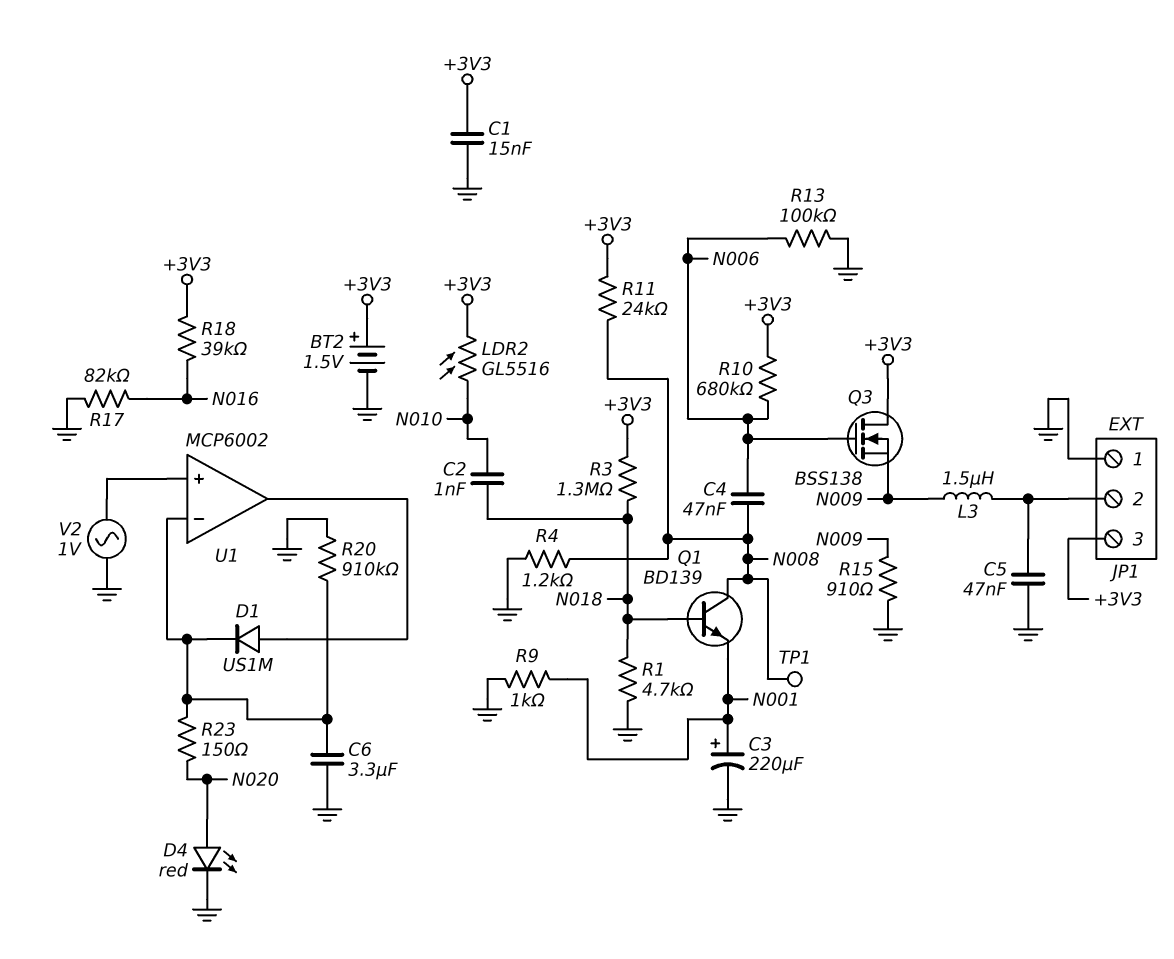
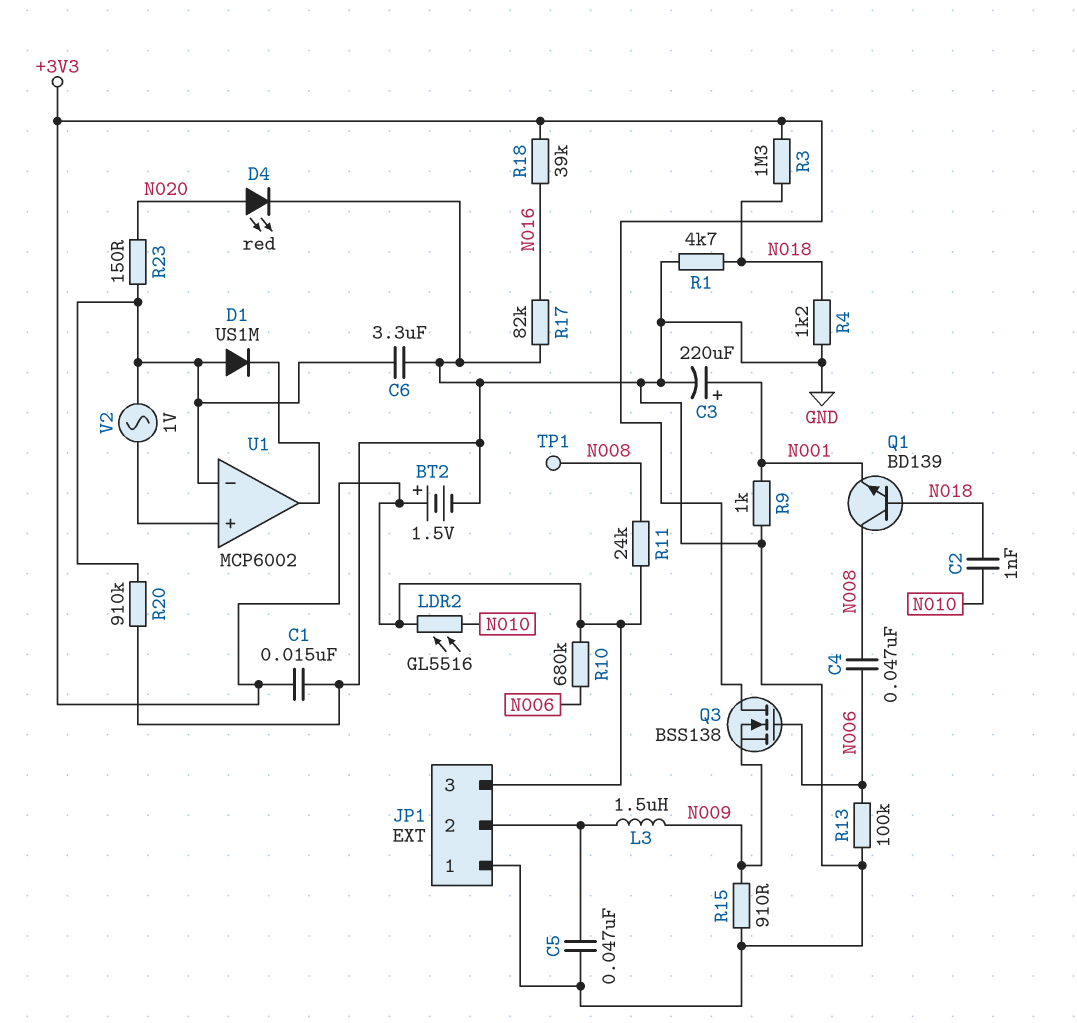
D1: diode US1M (A U1/out, K U1/in-) -> diode US1M (A U1/in-, K U1/out)
R4: 1.2k (GND, N008) -> 1.2k (GND, N018)
V2: AC 1V (GND, U1/in+) -> AC 1V (U1/in+, U1/in-)

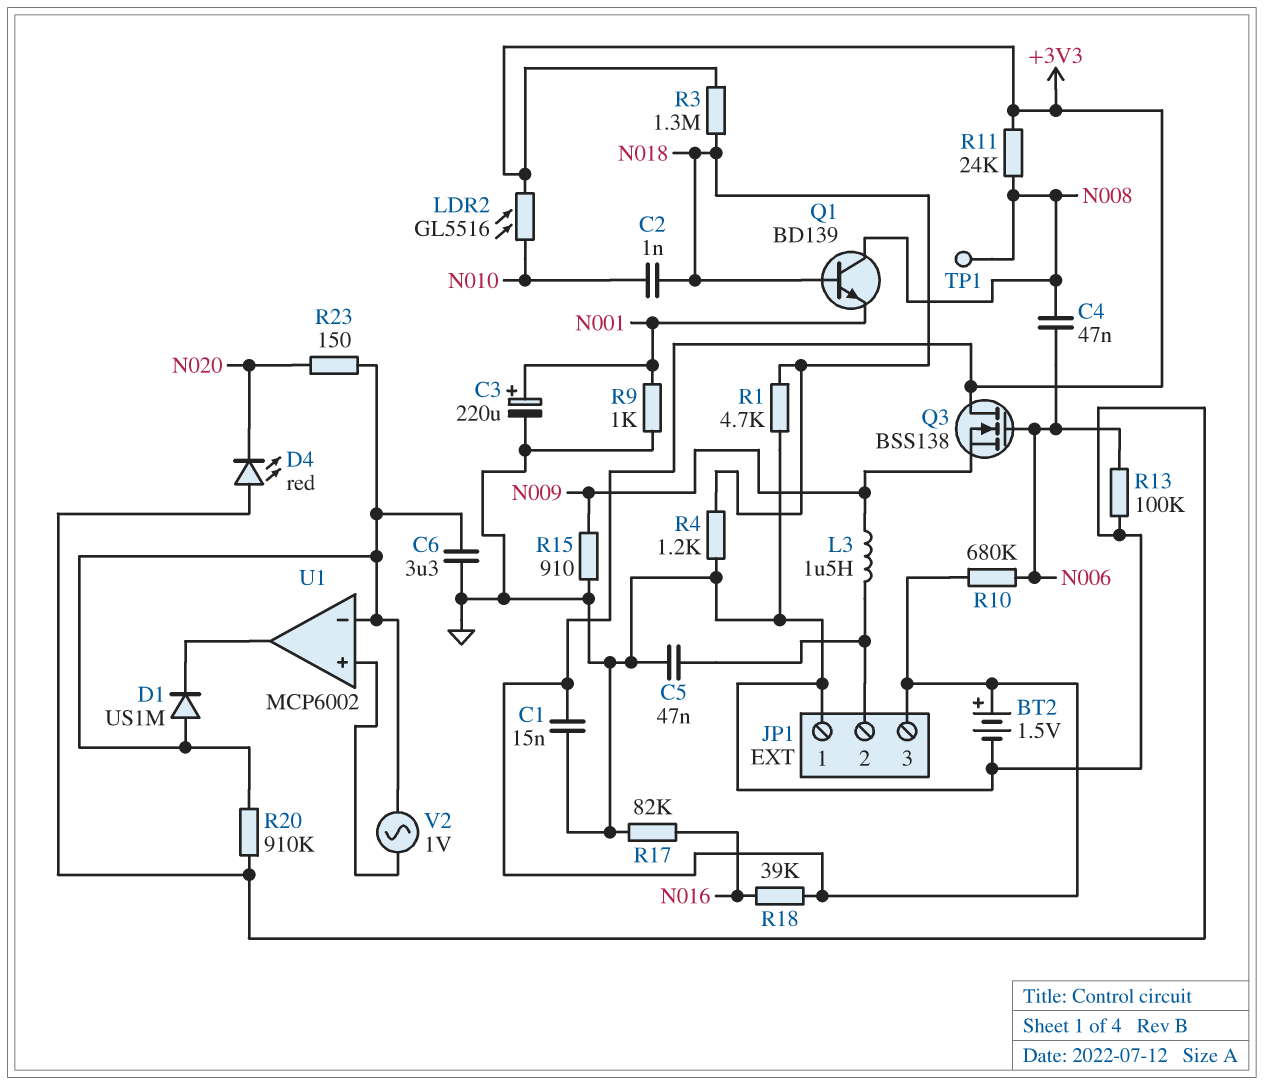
D4: LED red (A N020, K GND) -> LED red (A GND, K N020)

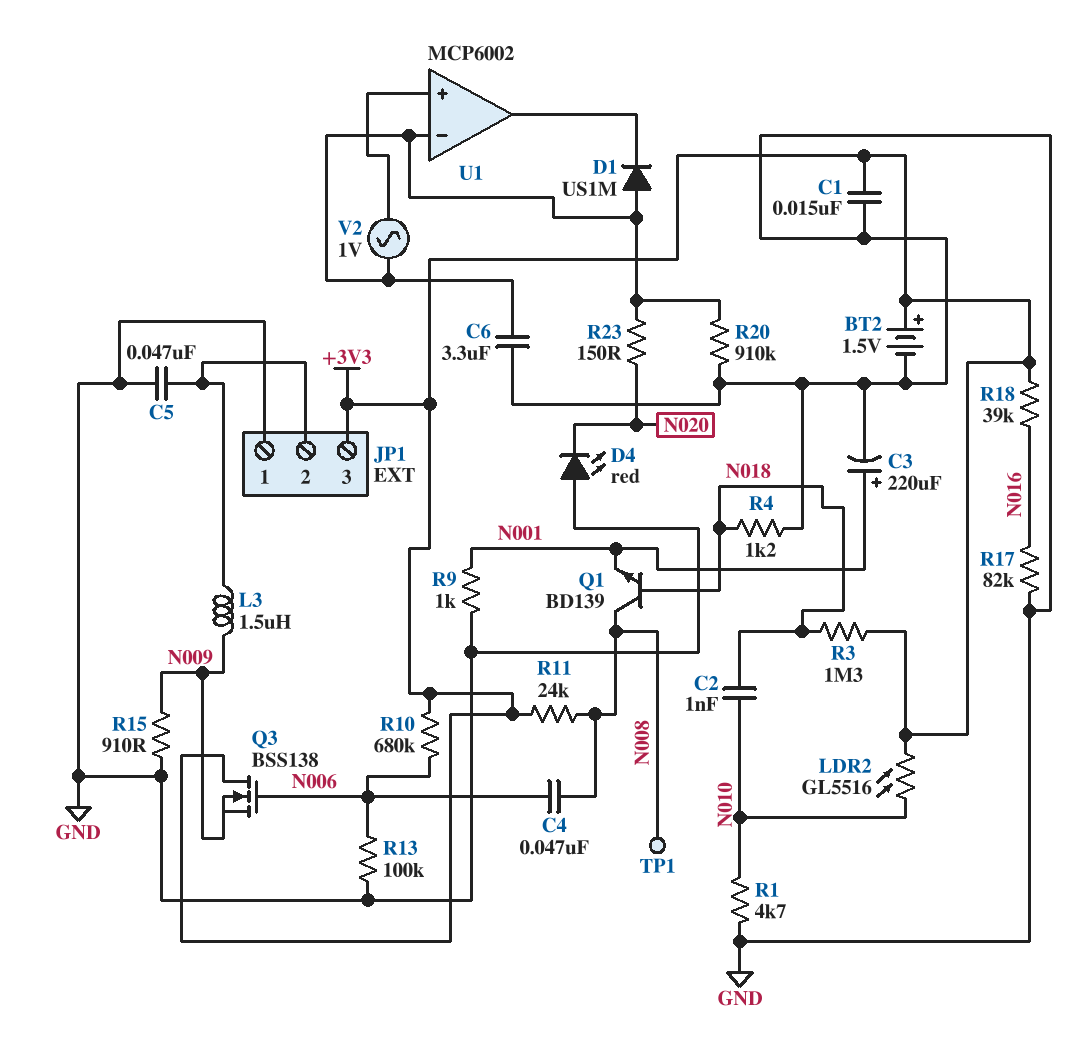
R1: 4.7k (GND, N018) -> 4.7k (GND, N010)

